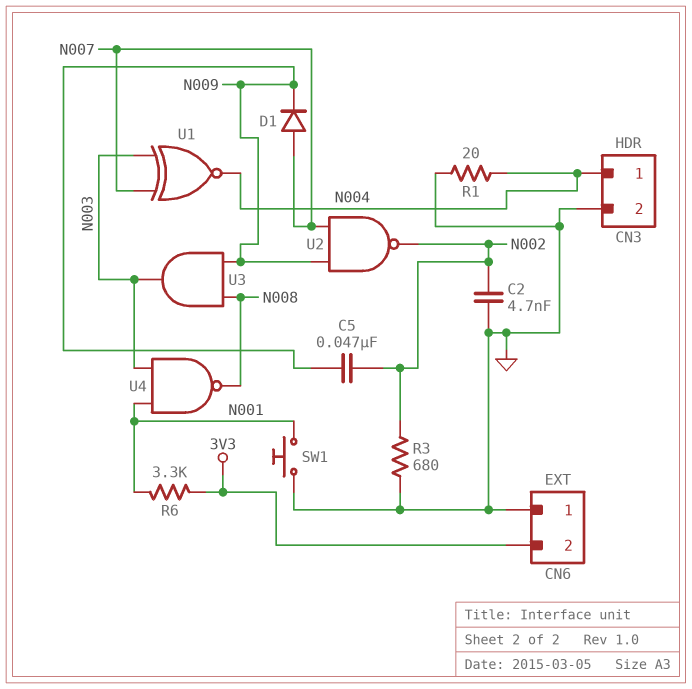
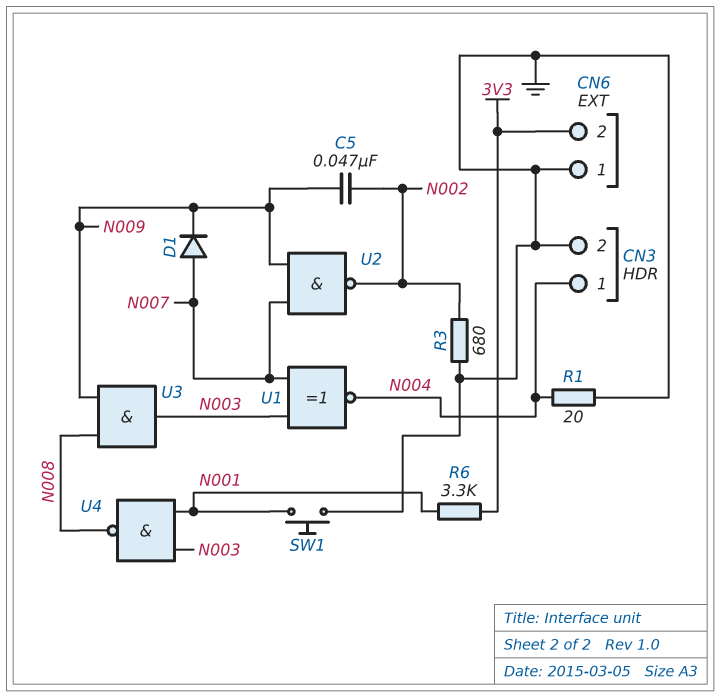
C2: 4.7nF (GND, N002) -> none

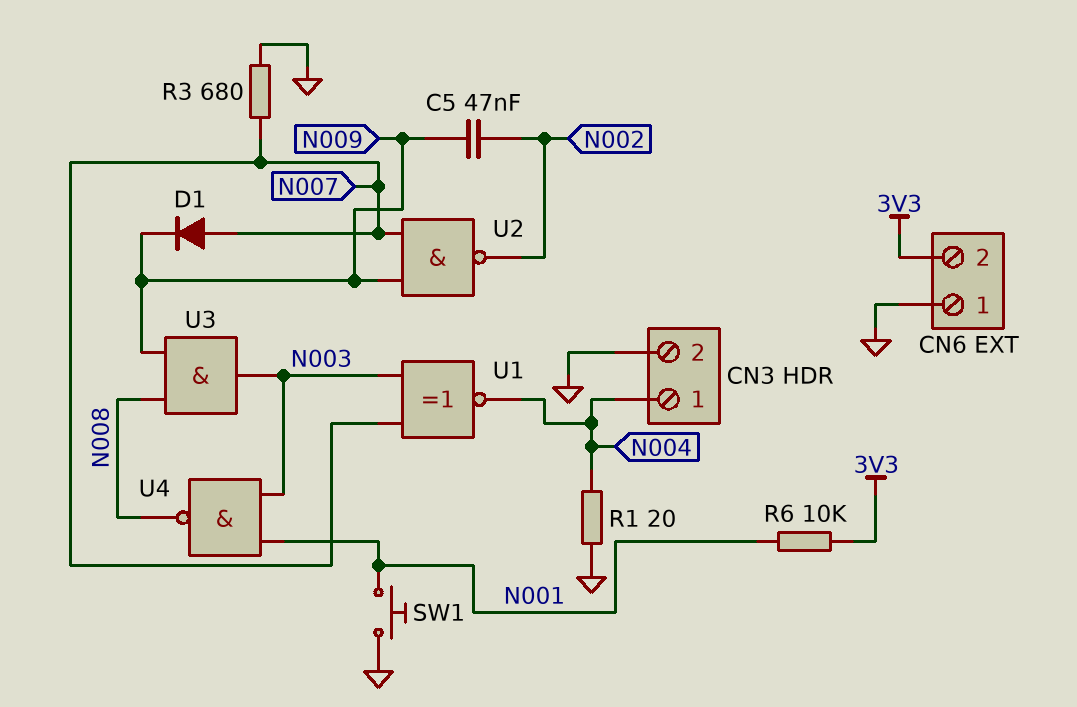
R3: 680 (GND, N002) -> 680 (GND, N007)
R6: 3.3k (3V3, N001) -> 10k (3V3, N001)

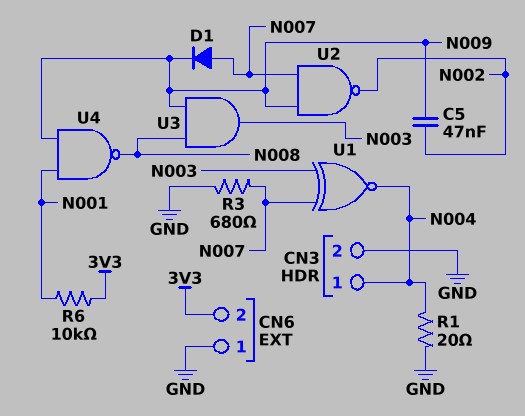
SW1: button (GND, N001) -> none
U4: NAND (in N001, in N003, out N008) -> NAND (in N001, in N009, out N008)

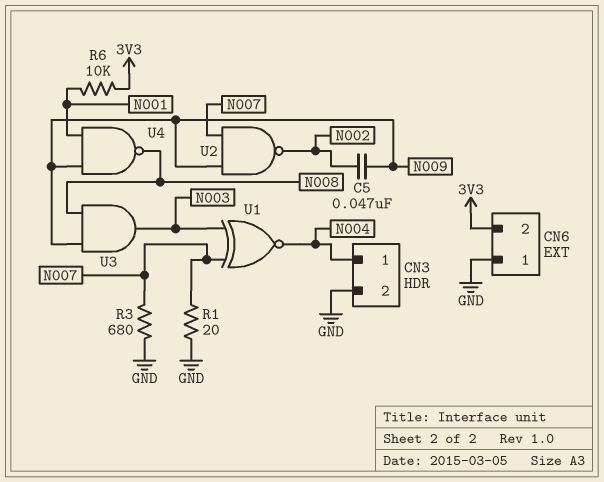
D1: diode (A N007, K N009) -> none
R1: 20 (GND, N004) -> 20 (GND, N007)

